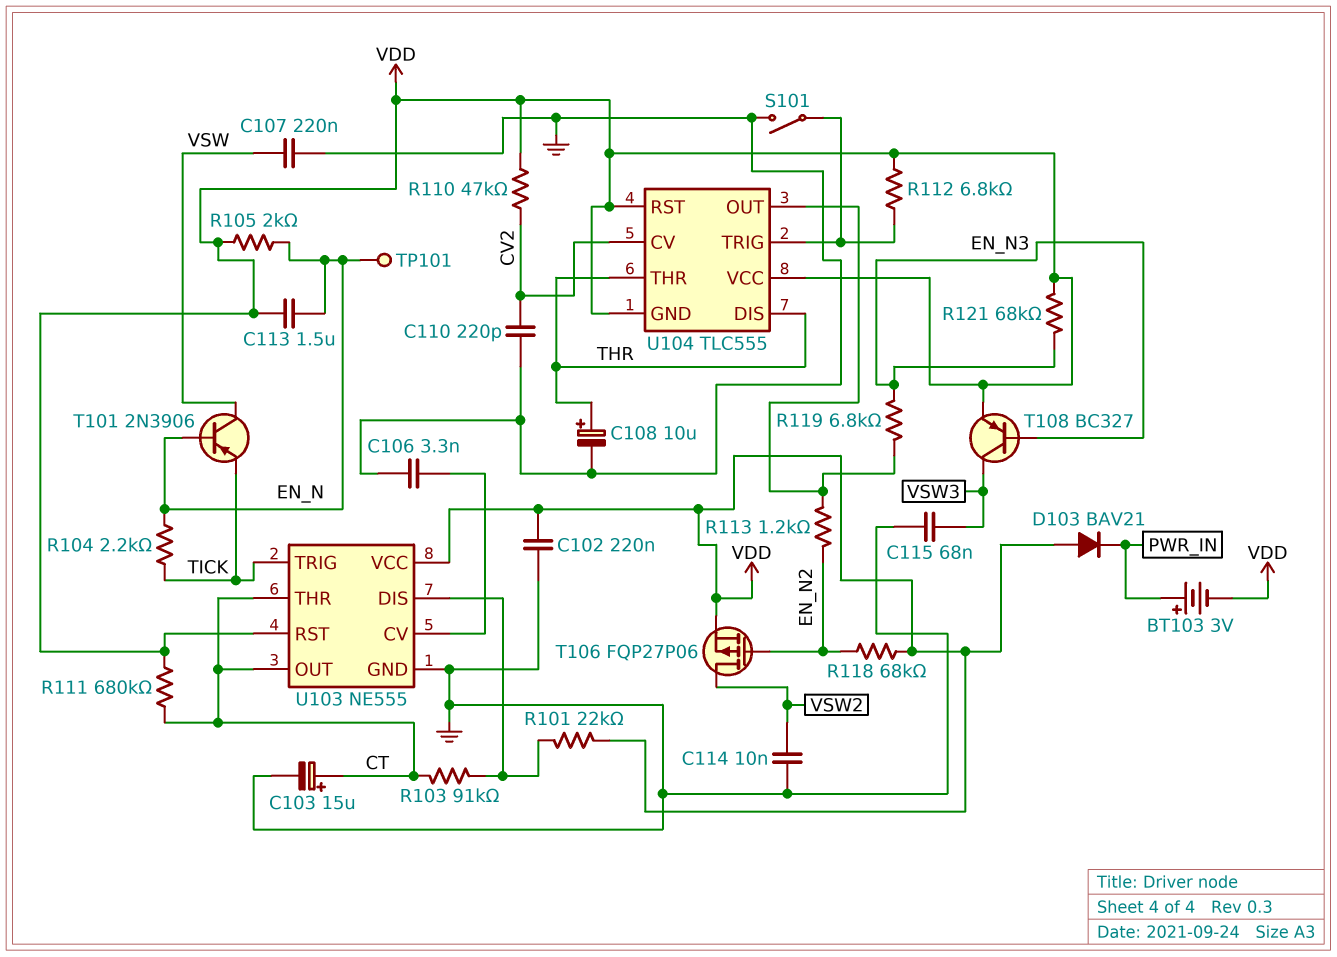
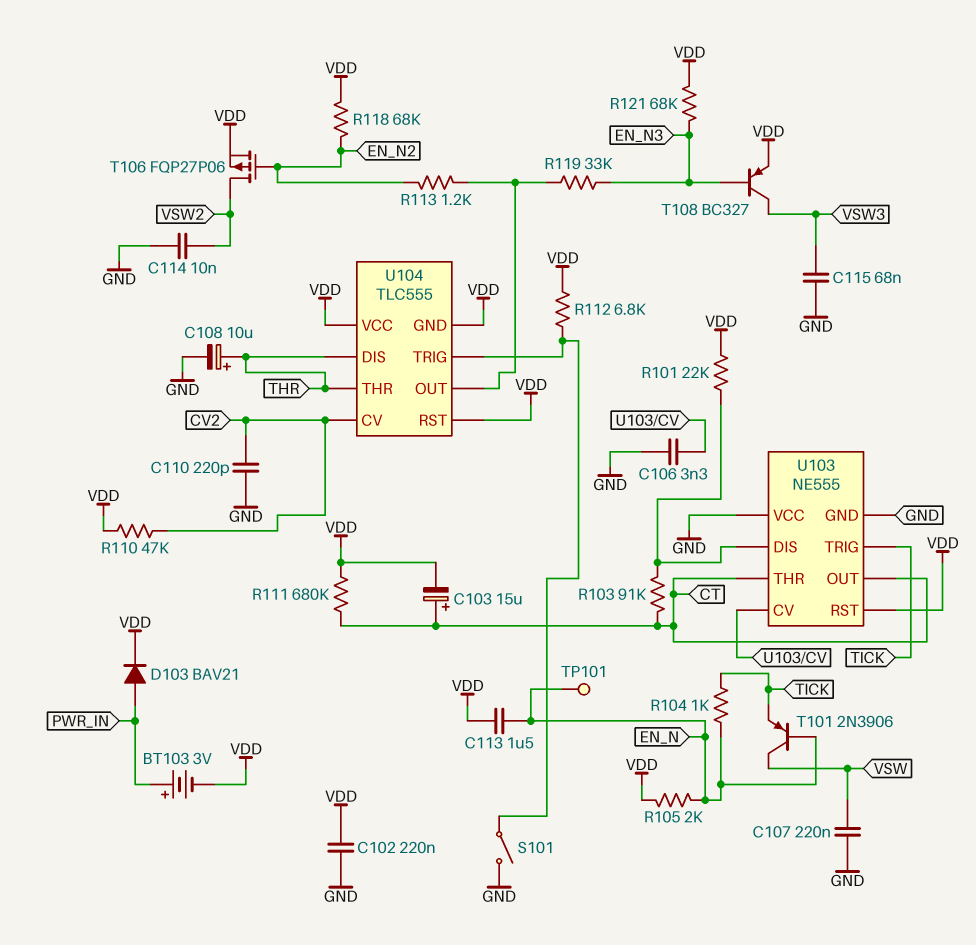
C103: 15uF (plus CT, minus GND) -> 15uF (plus CT, minus VDD)
D103: diode BAV21 (A VDD, K PWR_IN) -> diode BAV21 (A PWR_IN, K VDD)
R104: 2.2k (EN_N, TICK) -> 1k (EN_N, TICK)
R119: 6.8k (EN_N3, U104/OUT) -> 33k (EN_N3, U104/OUT)
U103 pin VCC: VDD -> GND

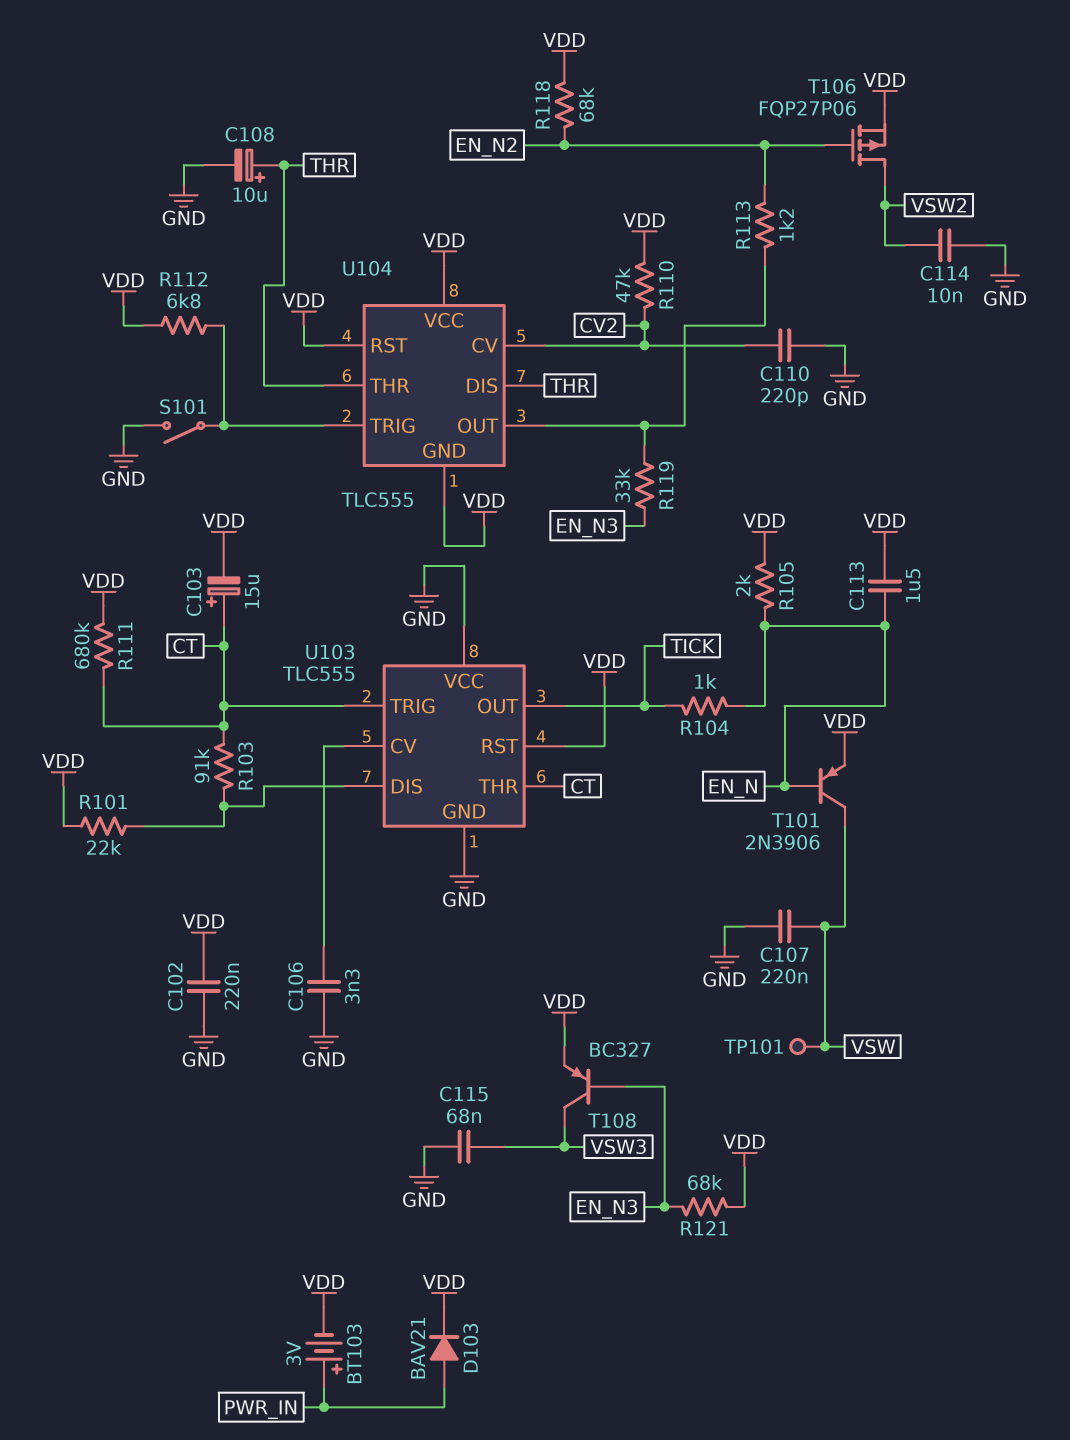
T101: PNP 2N3906 (B EN_N, C VSW, E TICK) -> PNP 2N3906 (B EN_N, C VSW, E VDD)
TP101: test point (EN_N) -> test point (VSW)
U103: NE555 -> TLC555
U103 pin OUT: CT -> TICK
U103 pin TRIG: TICK -> CT

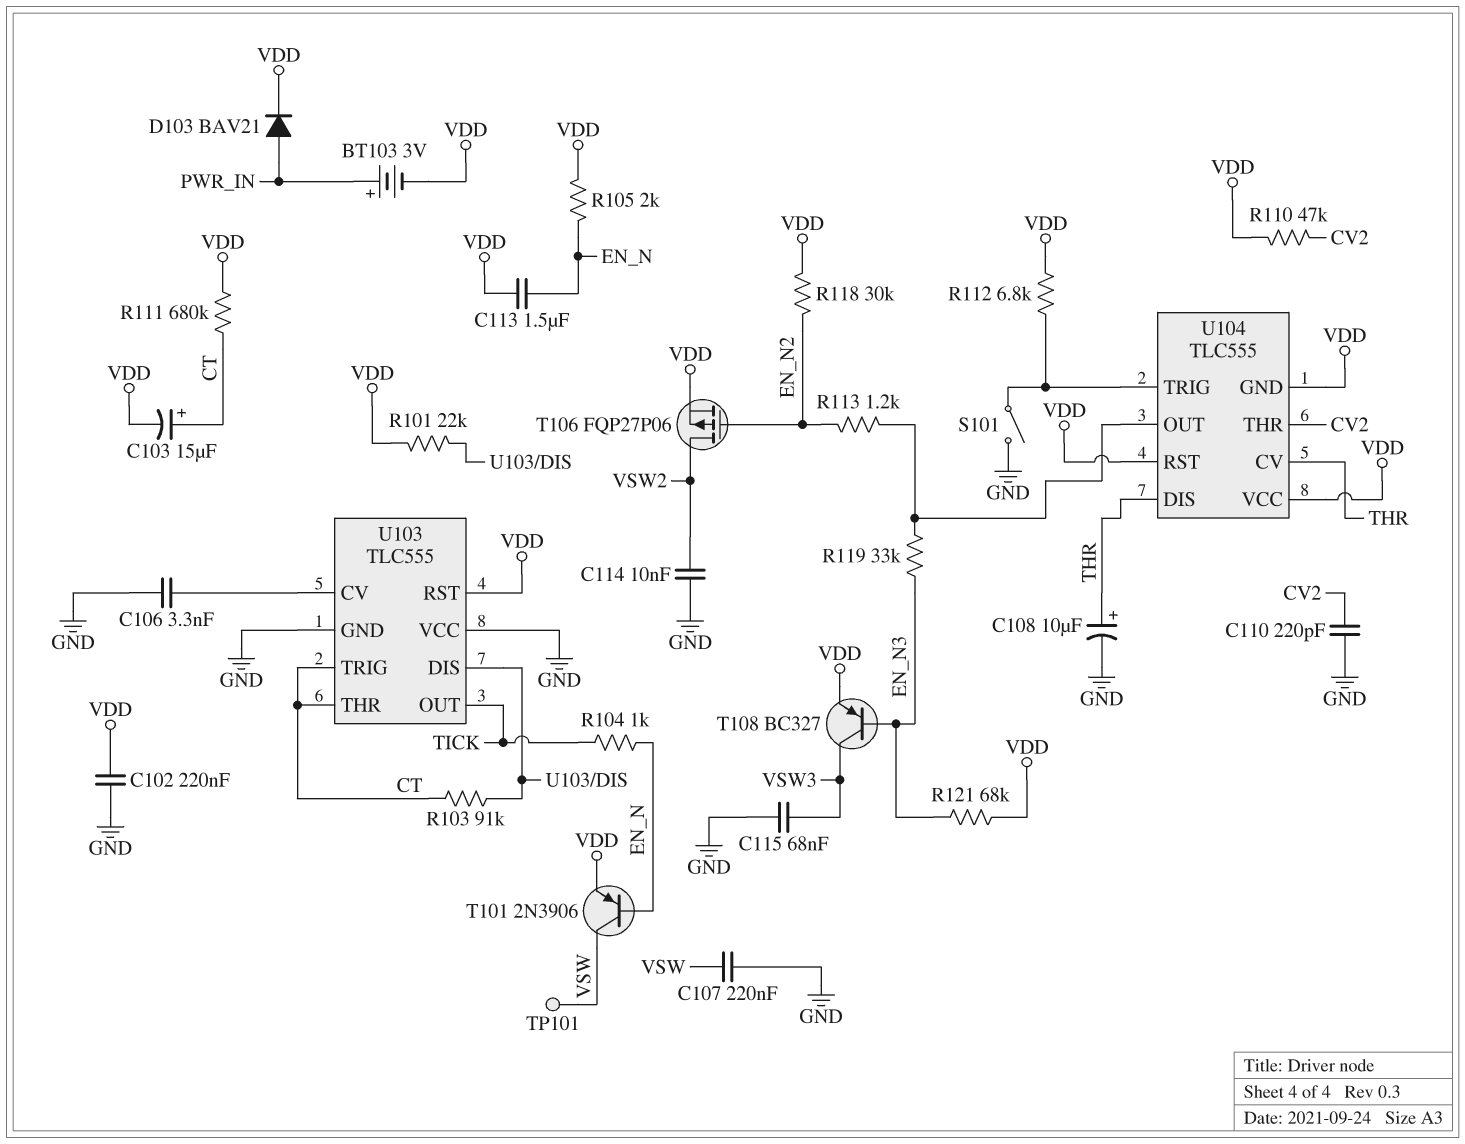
R118: 68k (EN_N2, VDD) -> 30k (EN_N2, VDD)
U104 pin CV: CV2 -> THR
U104 pin THR: THR -> CV2

